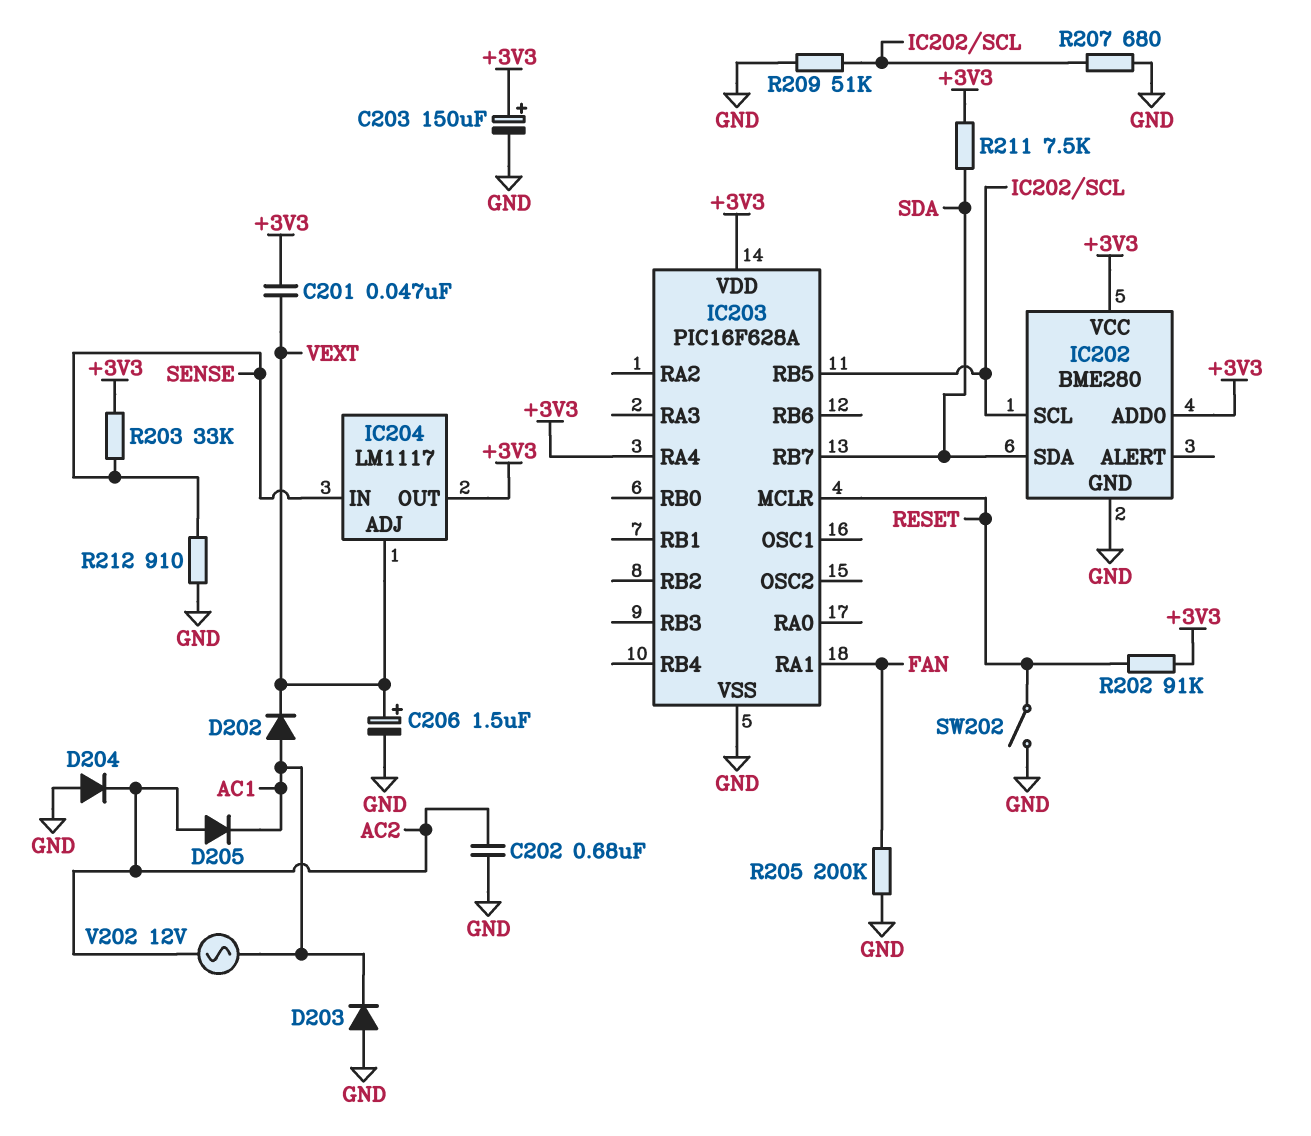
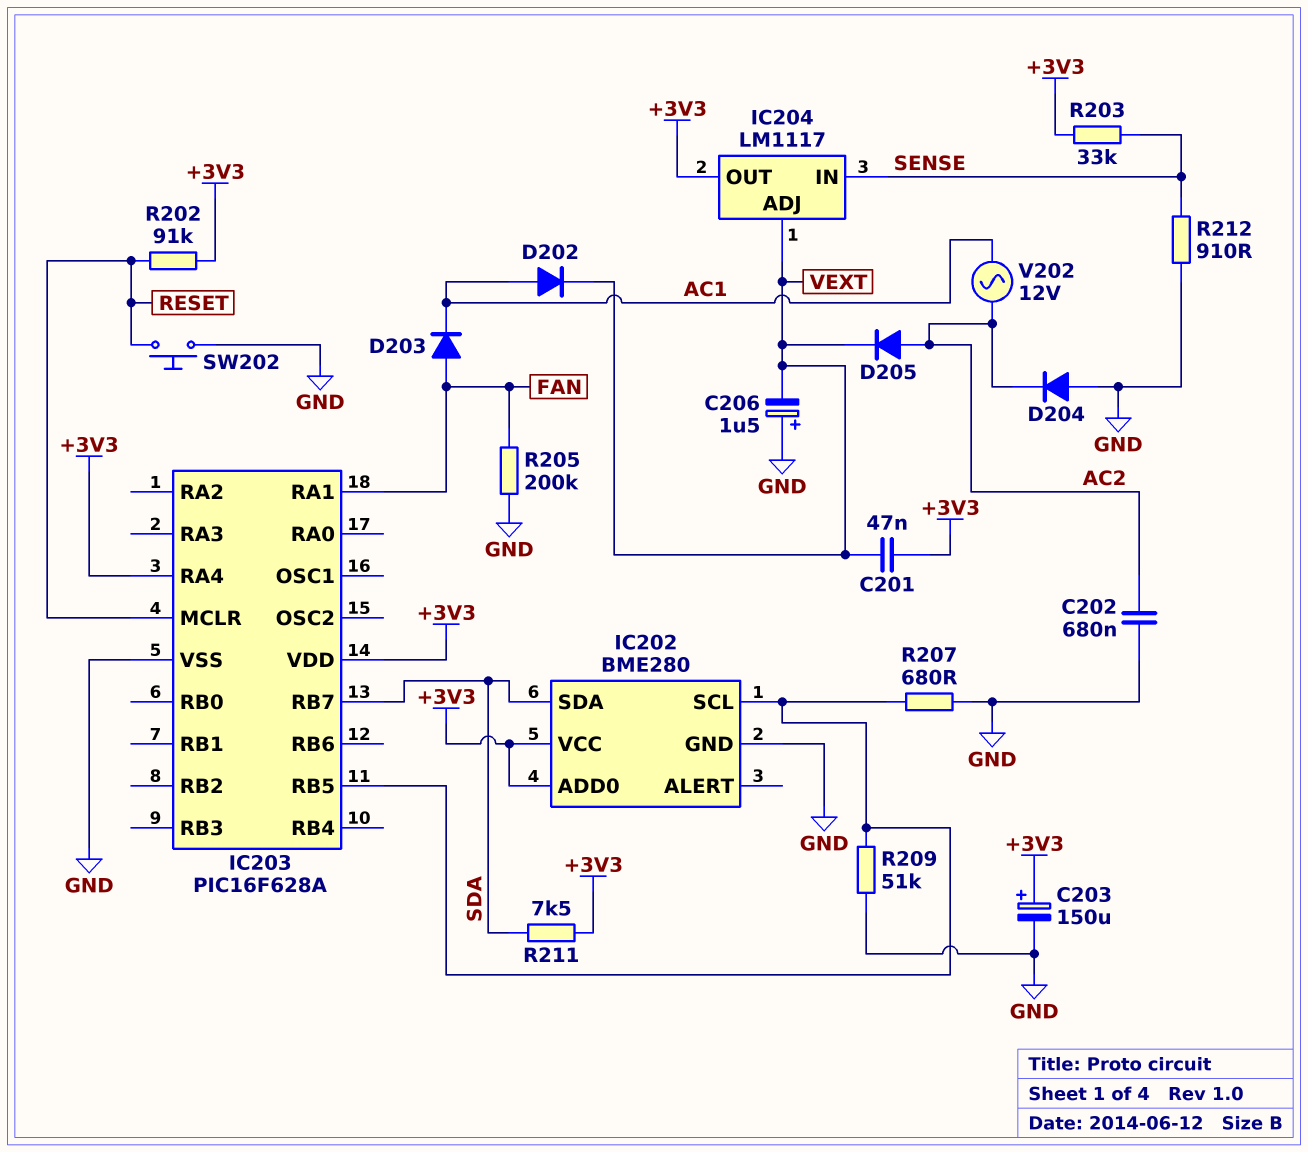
C206: 1.5uF (plus VEXT, minus GND) -> 1.5uF (plus GND, minus VEXT)
D203: diode (A GND, K AC1) -> diode (A FAN, K AC1)
D205: diode (A AC2, K AC1) -> diode (A AC2, K VEXT)
SW202: switch (GND, RESET) -> button (GND, RESET)

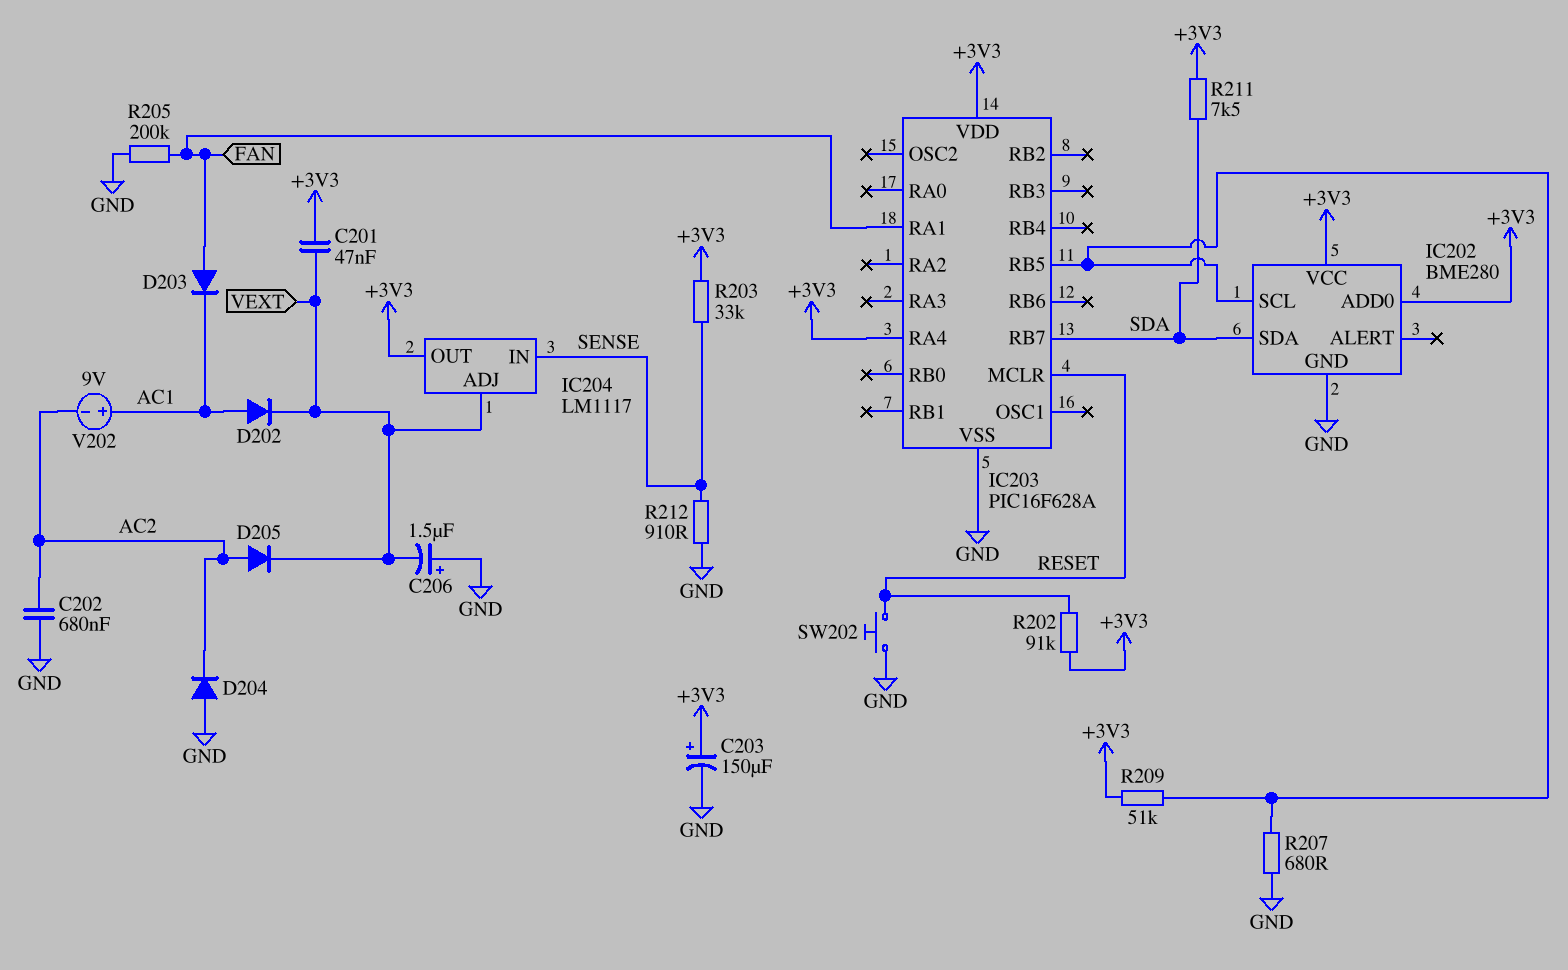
R209: 51k (GND, IC202/SCL) -> 51k (+3V3, IC202/SCL)
V202: AC 12V (AC1, AC2) -> 9V (plus AC1, minus AC2)

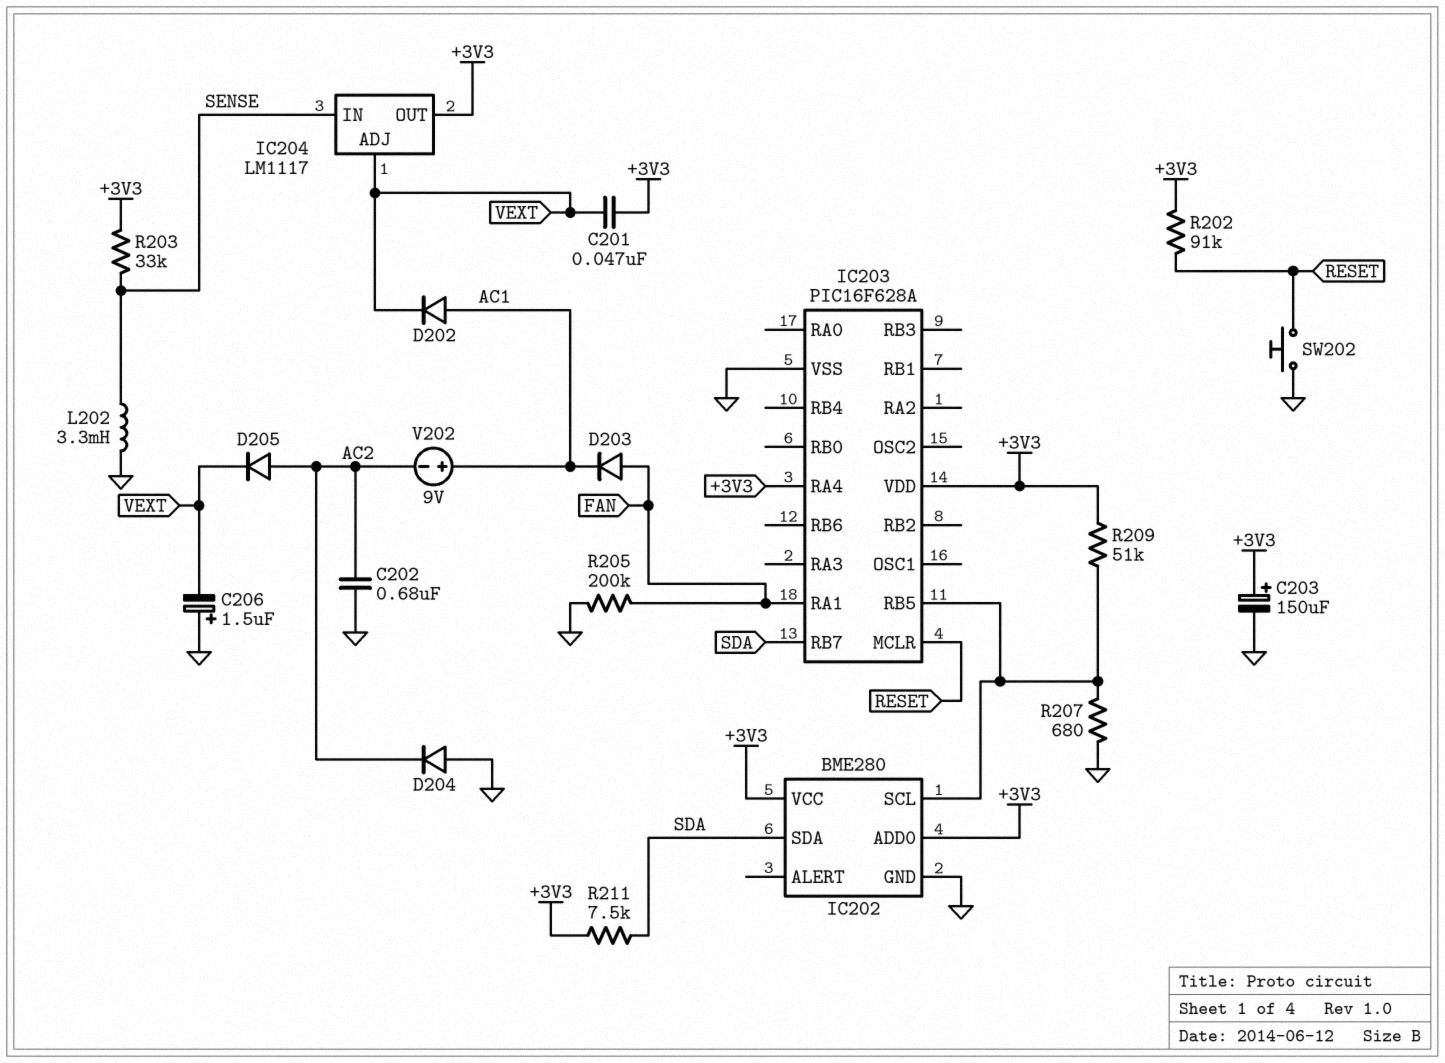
L202: none -> 3.3mH (GND, SENSE)
R212: 910 (GND, SENSE) -> none

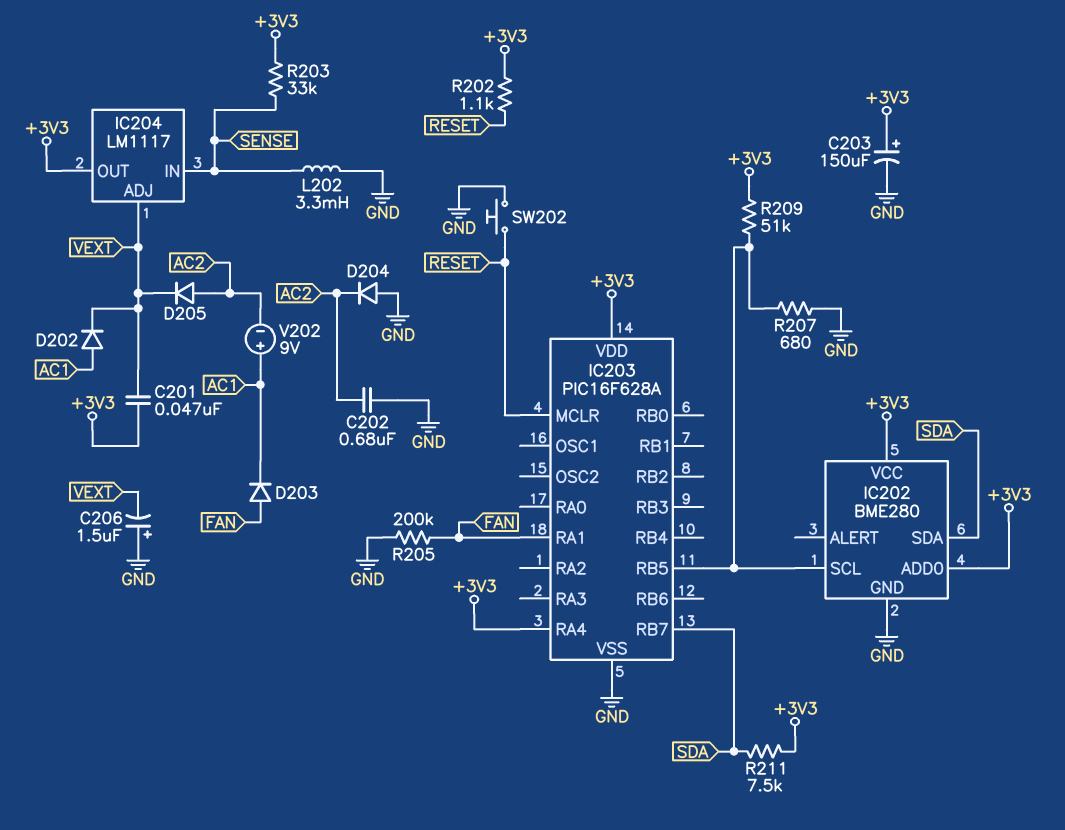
R202: 91k (+3V3, RESET) -> 1.1k (+3V3, RESET)

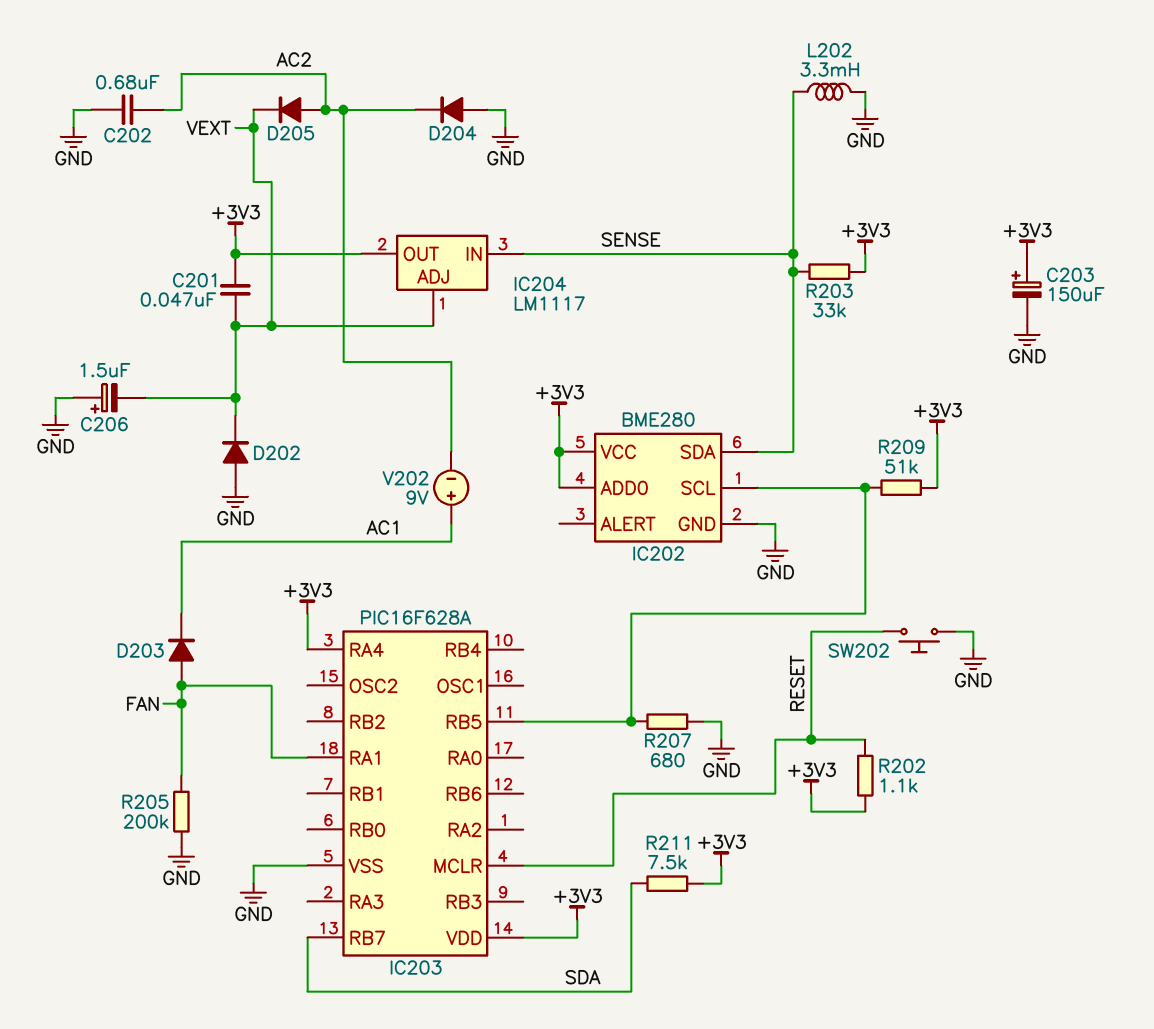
D202: diode (A AC1, K VEXT) -> diode (A GND, K VEXT)
IC202 pin SDA: SDA -> SENSE

